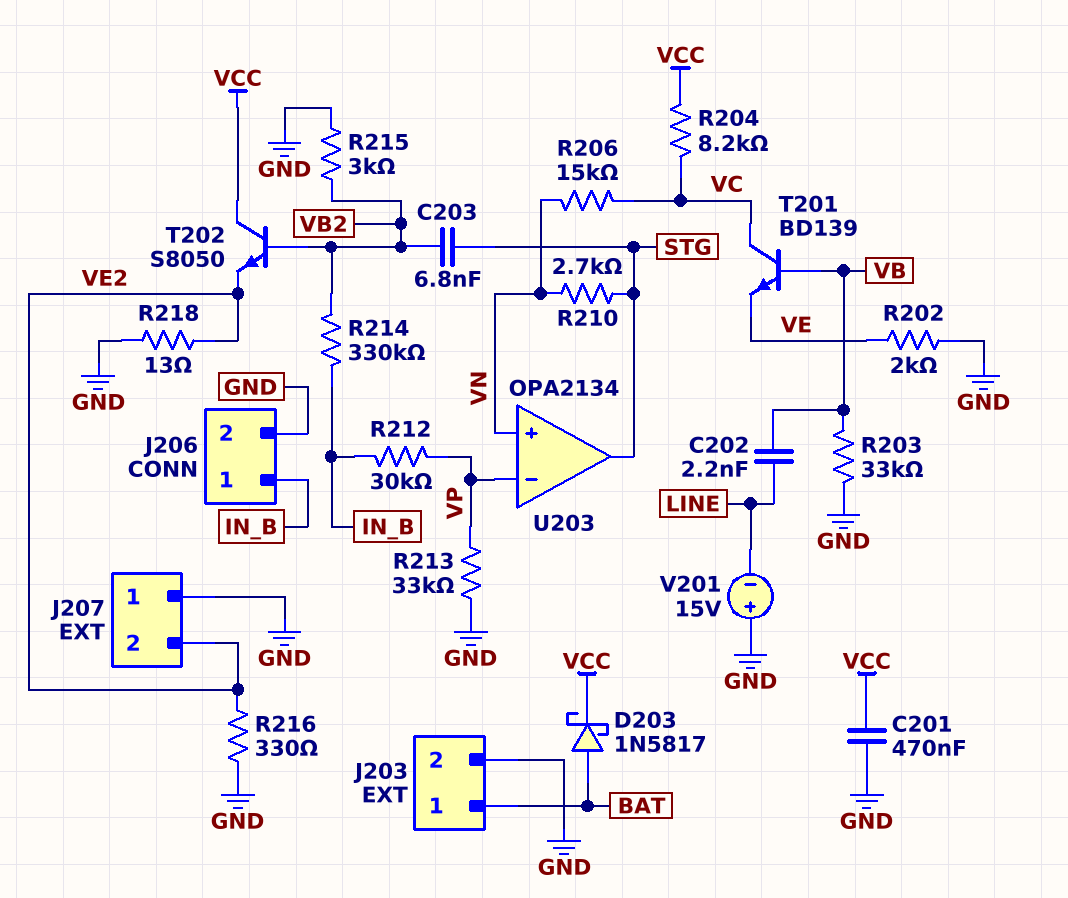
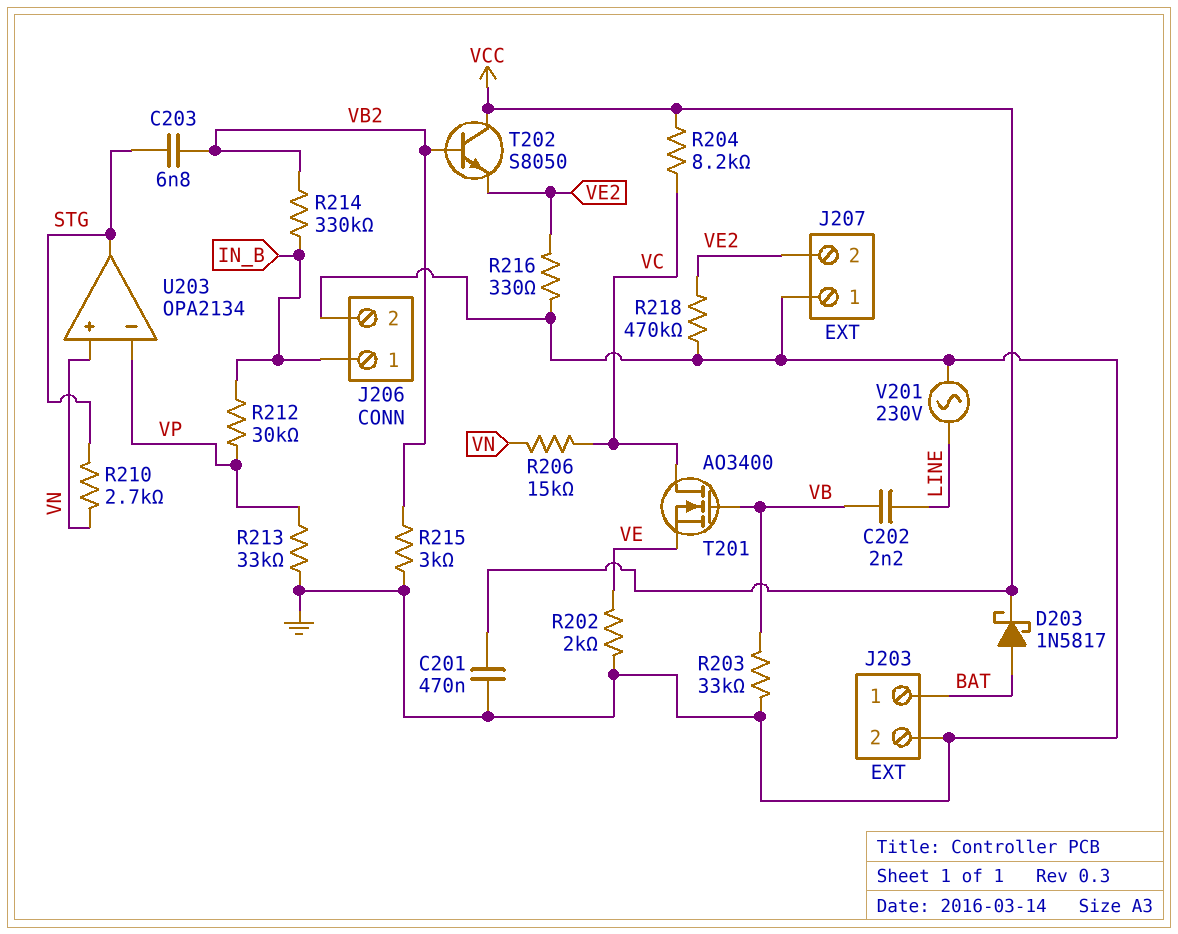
R218: 13 (GND, VE2) -> 470k (GND, VE2)
T201: NPN BD139 (B VB, C VC, E VE) -> NMOS AO3400 (G VB, D VC, S VE)
V201: 15V (plus GND, minus LINE) -> AC 230V (GND, LINE)

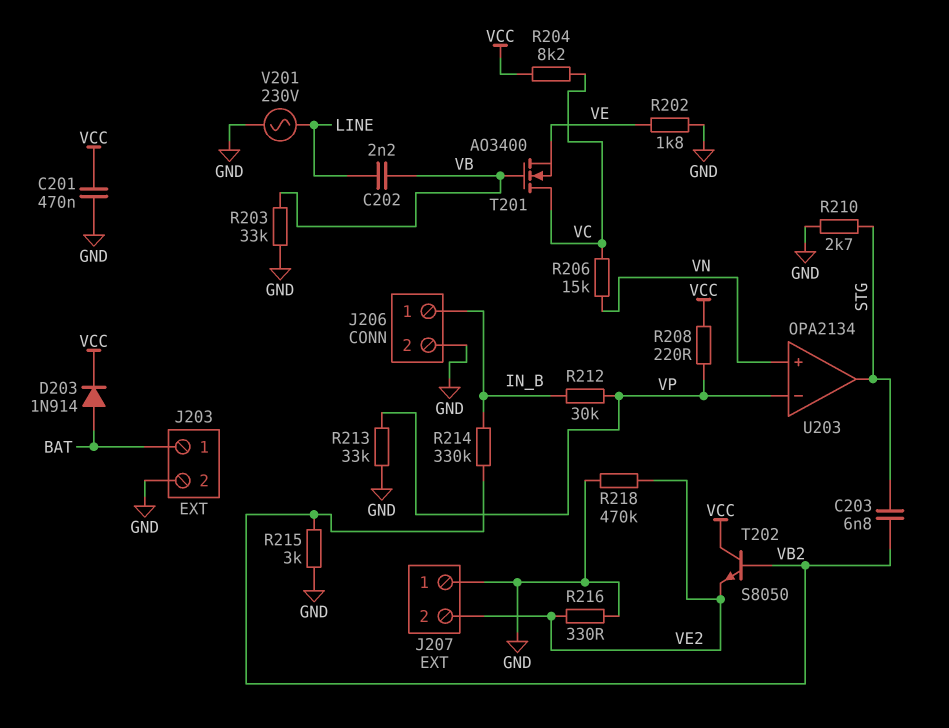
D203: schottky 1N5817 (A BAT, K VCC) -> diode 1N914 (A BAT, K VCC)
R202: 2k (GND, VE) -> 1.8k (GND, VE)
R208: none -> 220 (VCC, VP)
R210: 2.7k (STG, VN) -> 2.7k (GND, STG)

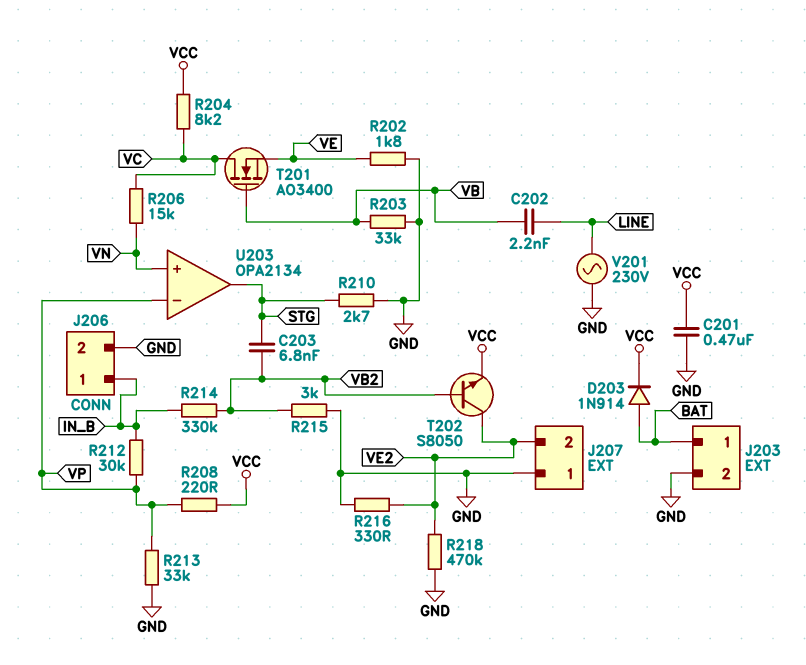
T202: NPN S8050 (B VB2, C VCC, E VE2) -> NPN S8050 (B VB2, C VE2, E VCC)

